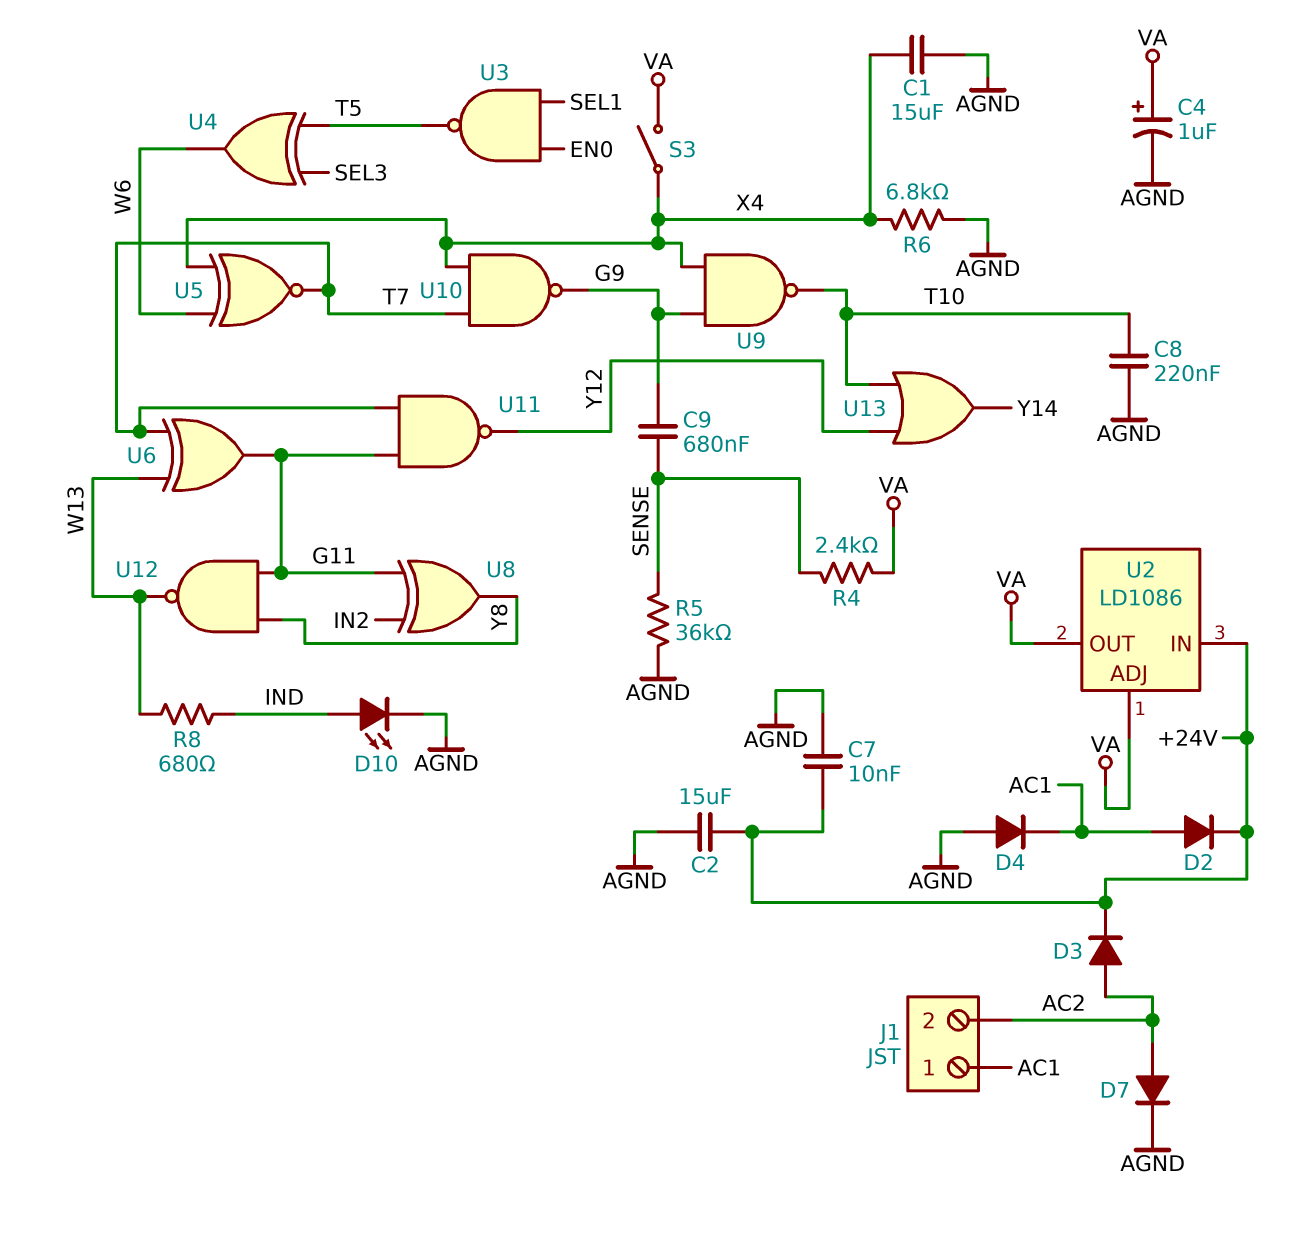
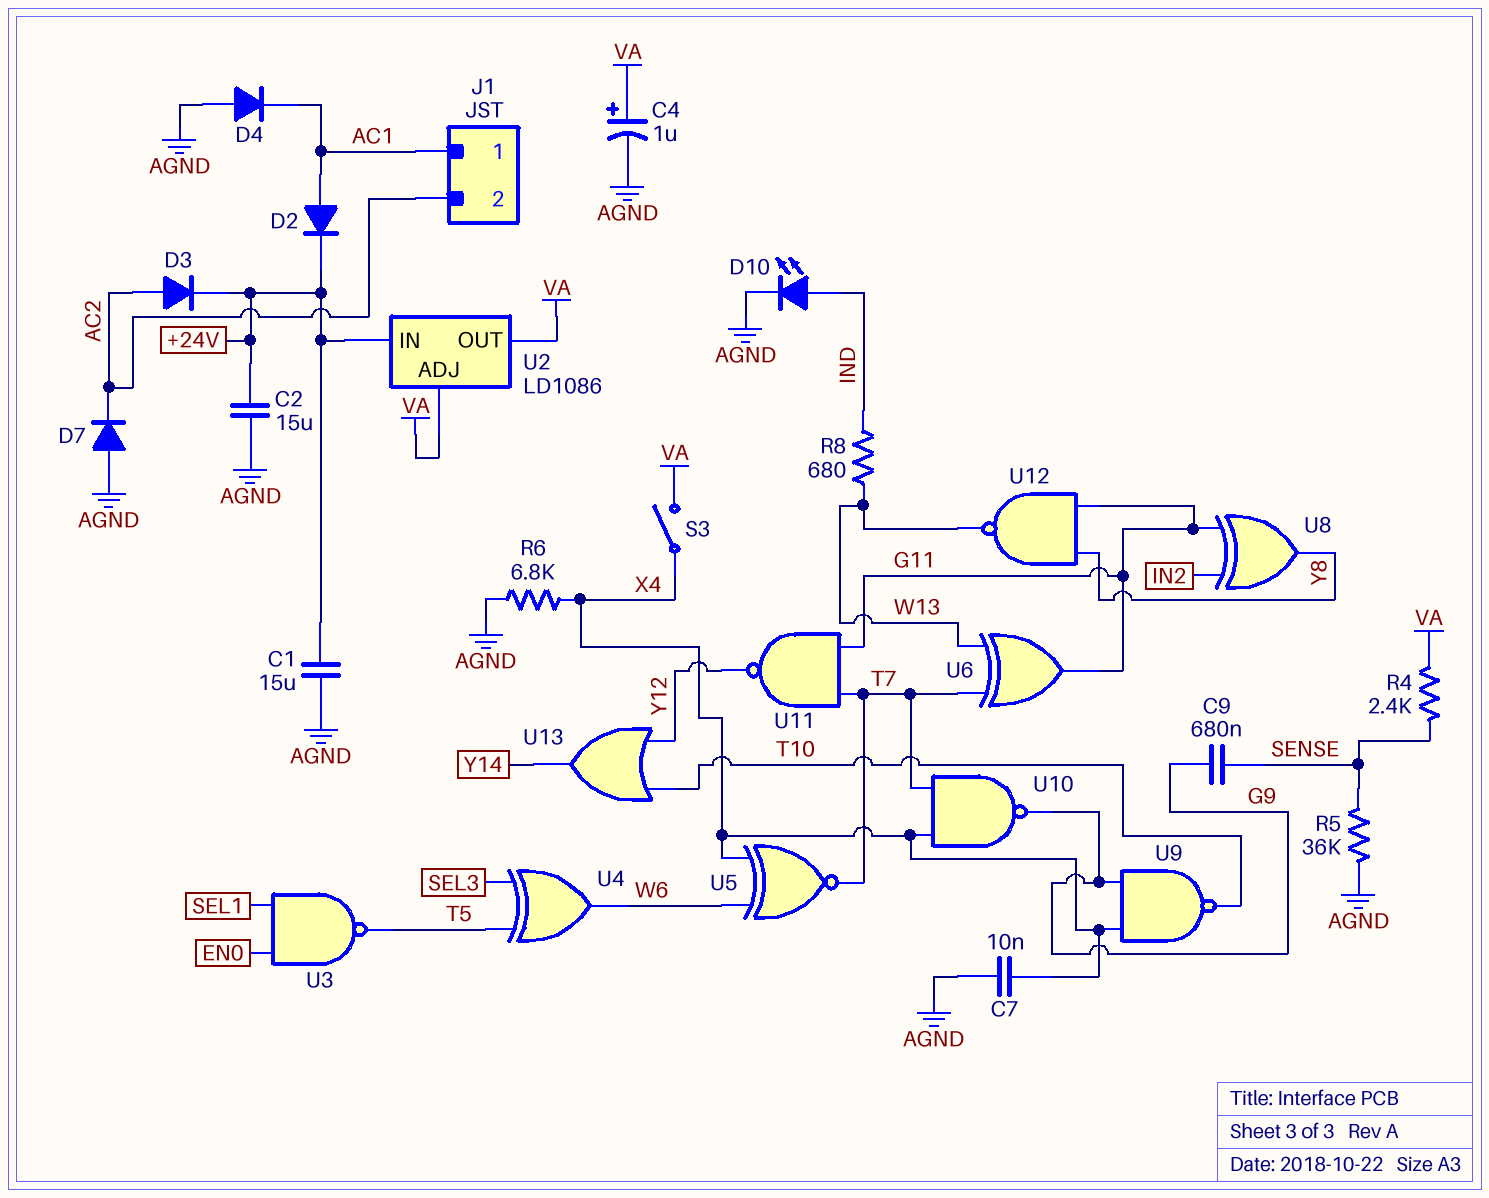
C1: 15uF (AGND, X4) -> 15uF (+24V, AGND)
C7: 10nF (+24V, AGND) -> 10nF (AGND, X4)
C8: 220nF (AGND, T10) -> none
D7: diode (A AC2, K AGND) -> diode (A AGND, K AC2)

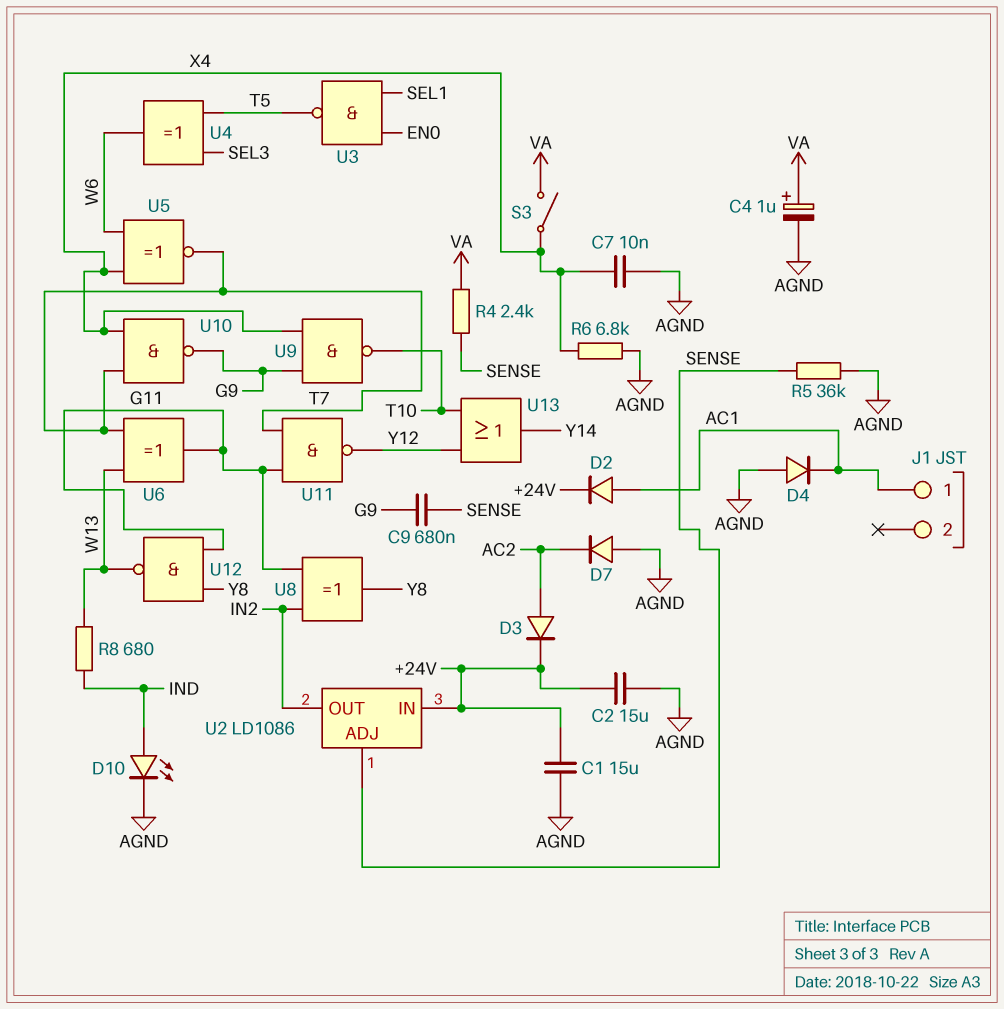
J1 pin 2: AC2 -> none
U2 pin ADJ: VA -> SENSE
U2 pin OUT: VA -> IN2

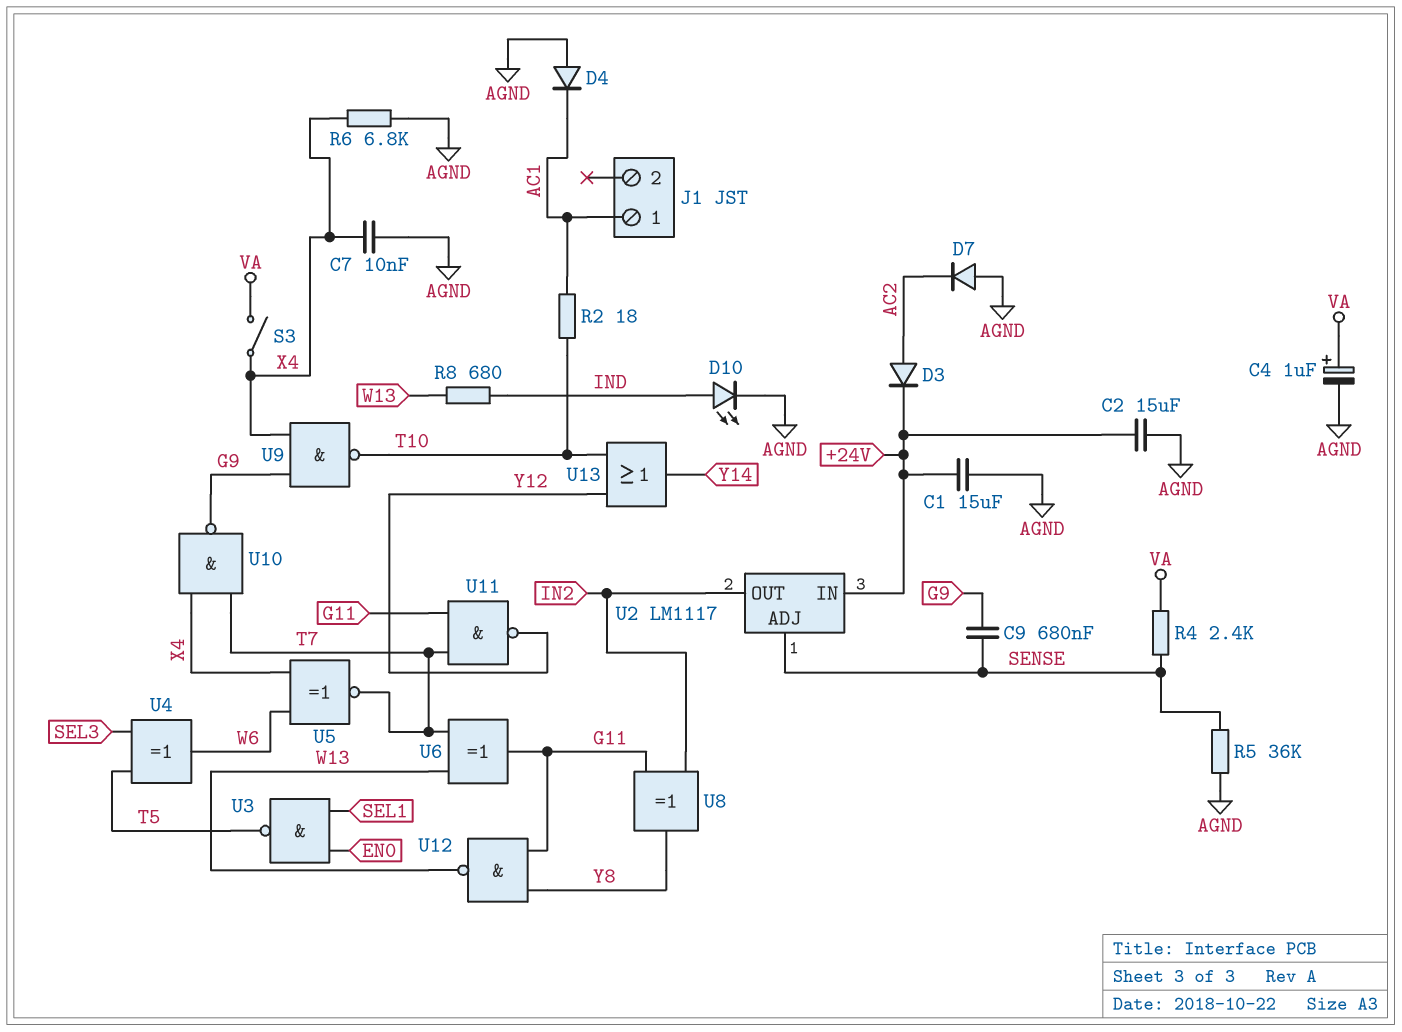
D2: diode (A AC1, K +24V) -> none
R2: none -> 18 (AC1, T10)
U2: LD1086 -> LM1117

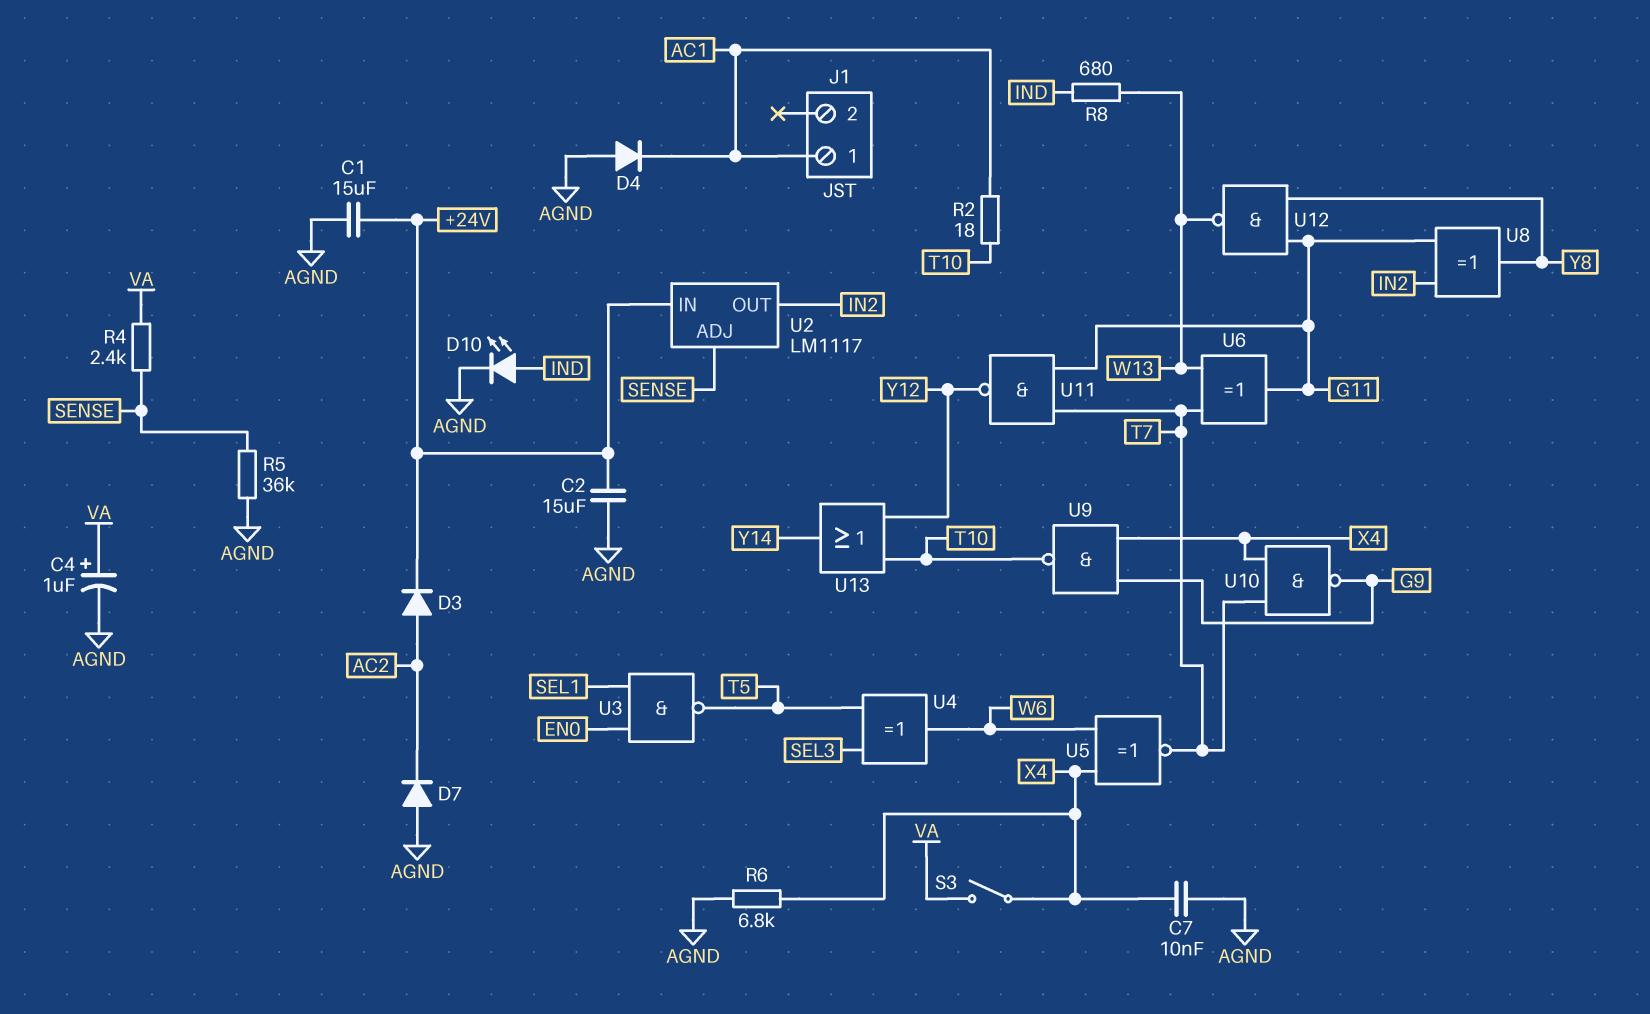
C9: 680nF (G9, SENSE) -> none

